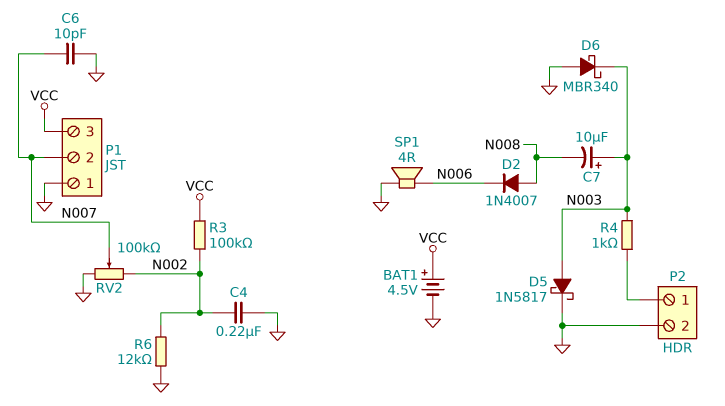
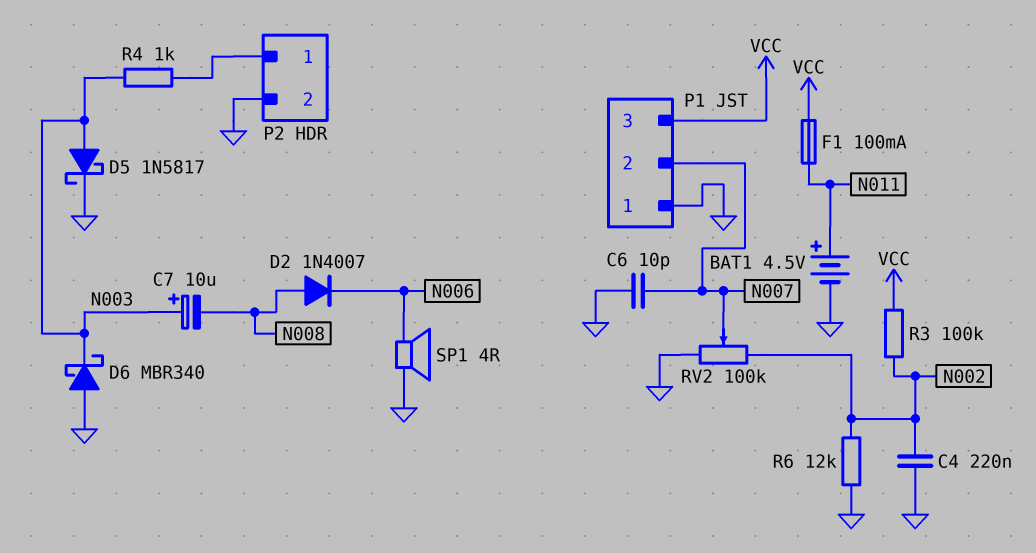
BAT1: 4.5V (plus VCC, minus GND) -> 4.5V (plus N011, minus GND)
F1: none -> 100mA (N011, VCC)

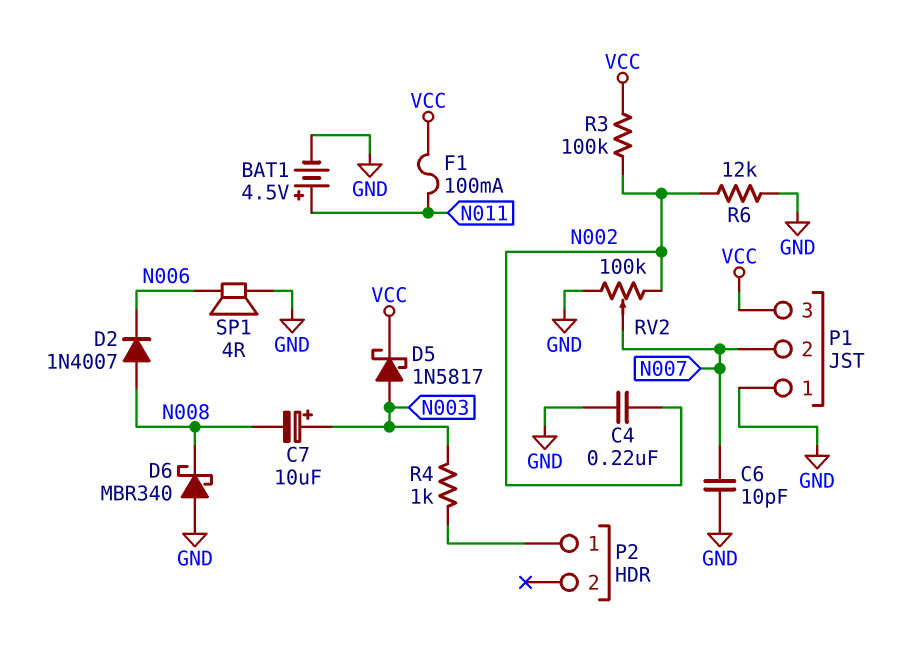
D5: schottky 1N5817 (A N003, K GND) -> schottky 1N5817 (A N003, K VCC)
D6: schottky MBR340 (A GND, K N003) -> schottky MBR340 (A GND, K N008)
P2 pin 2: GND -> none

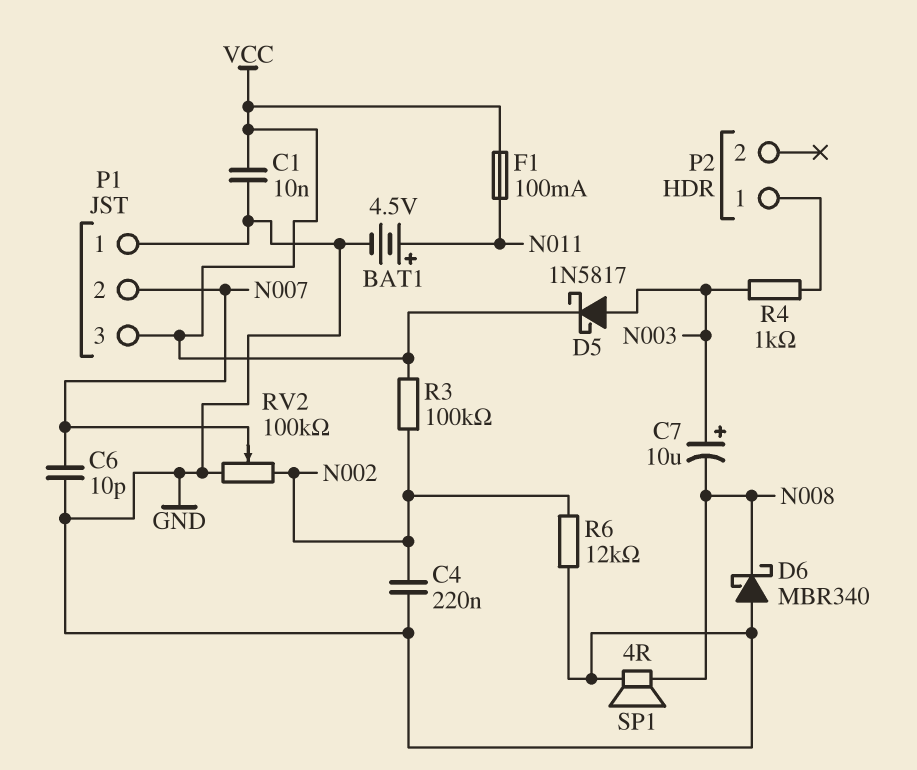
C1: none -> 10nF (GND, VCC)
D2: diode 1N4007 (A N008, K N006) -> none
SP1: speaker 4R (GND, N006) -> speaker 4R (GND, N008)

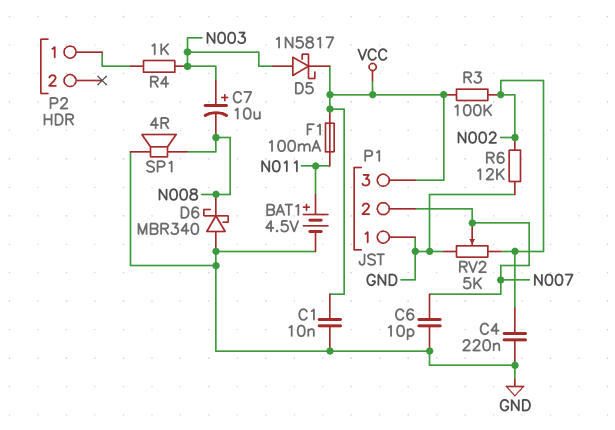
RV2: 100k (GND, N002, wiper N007) -> 5k (GND, N002, wiper N007)

